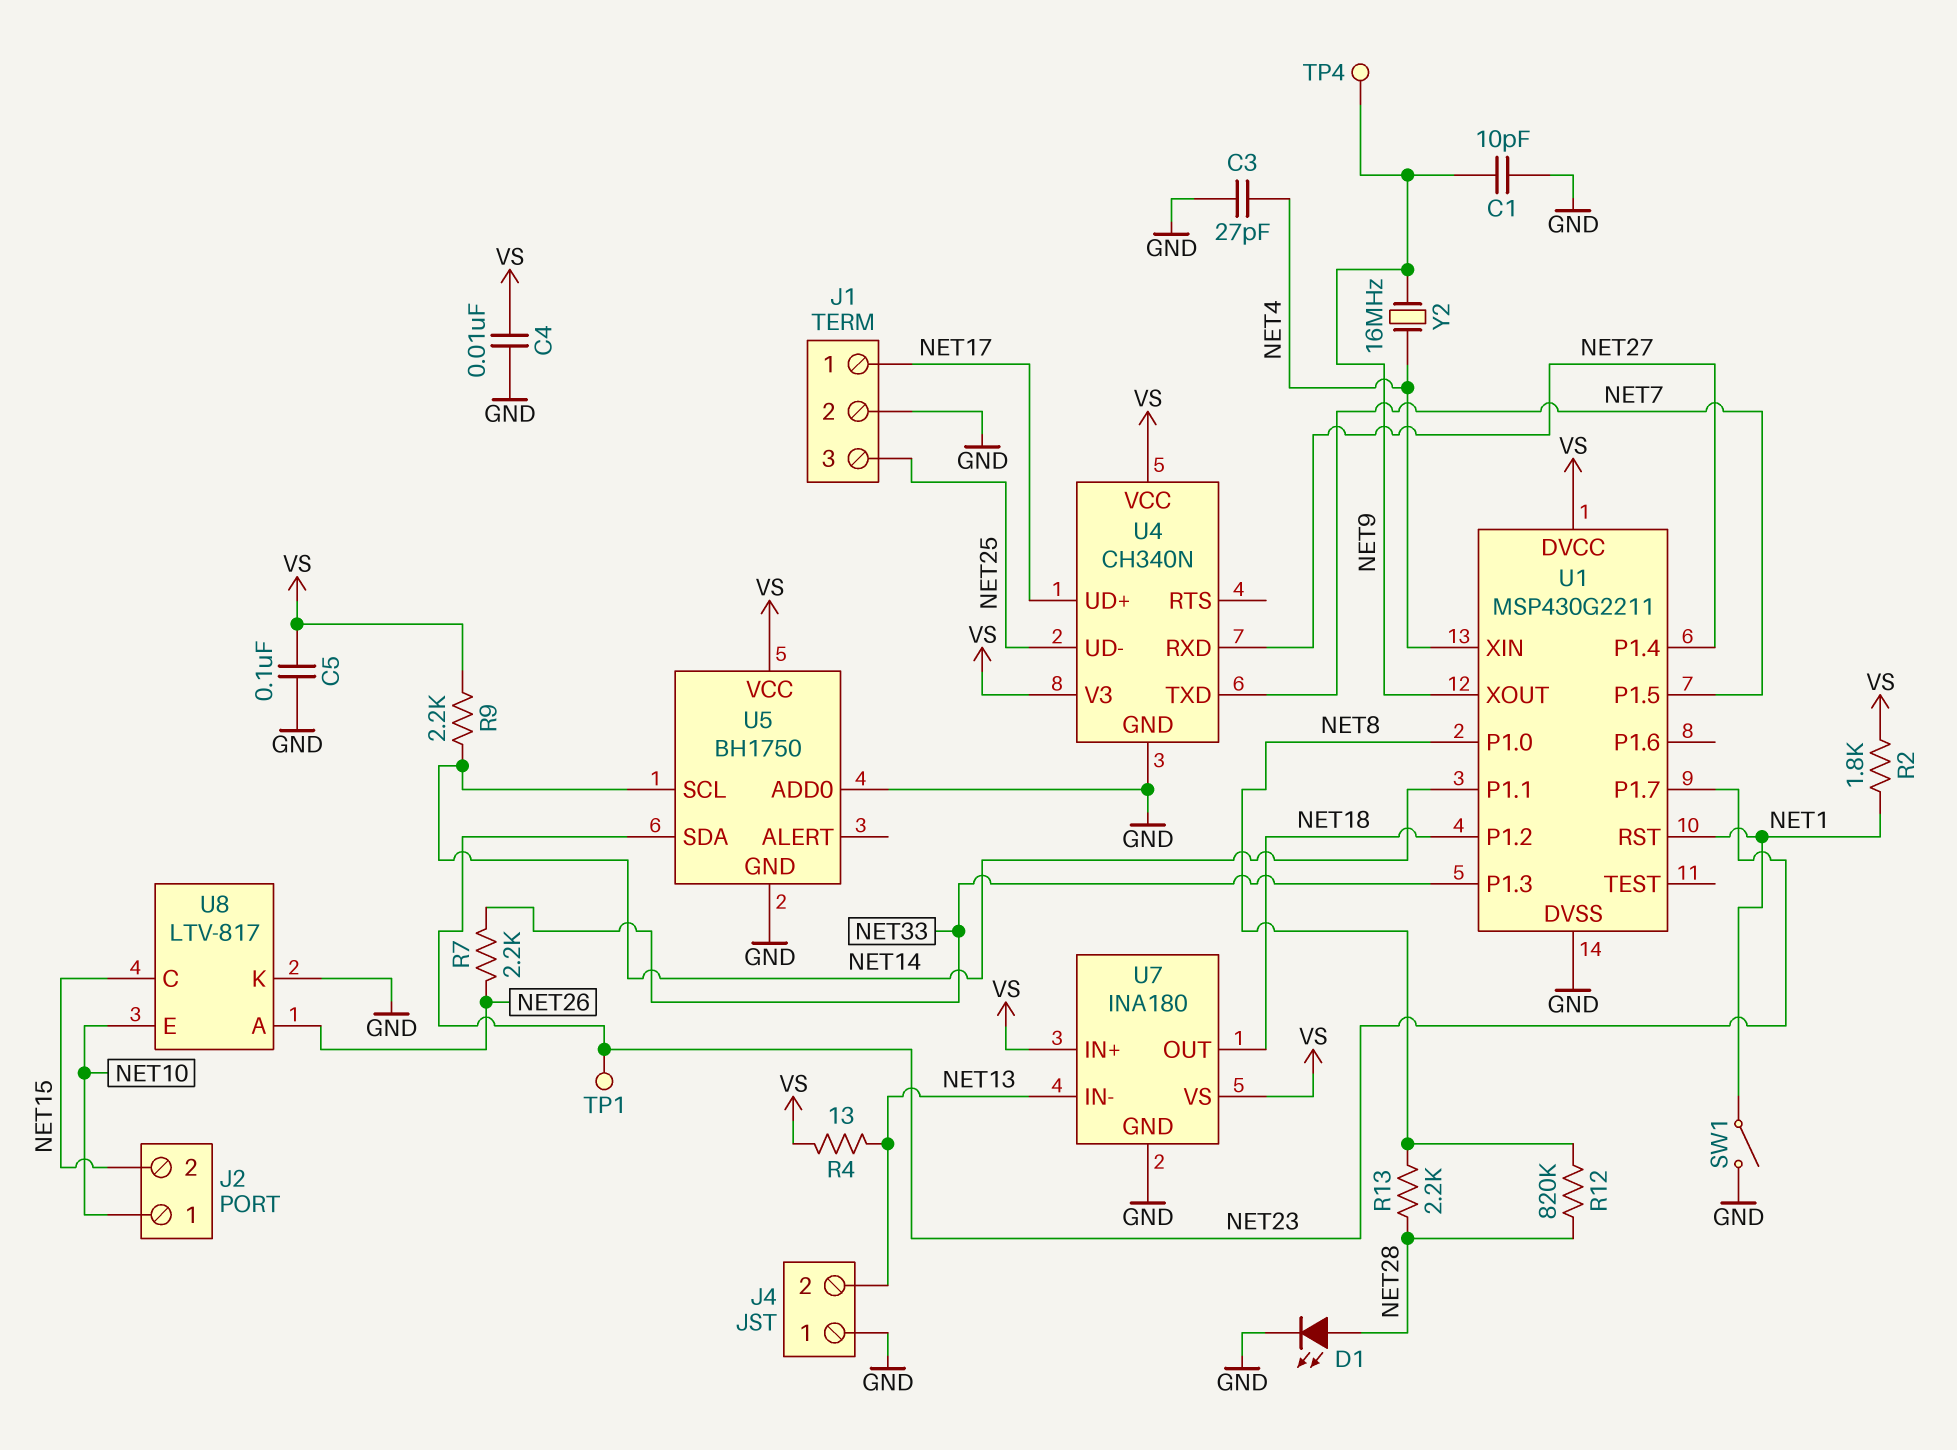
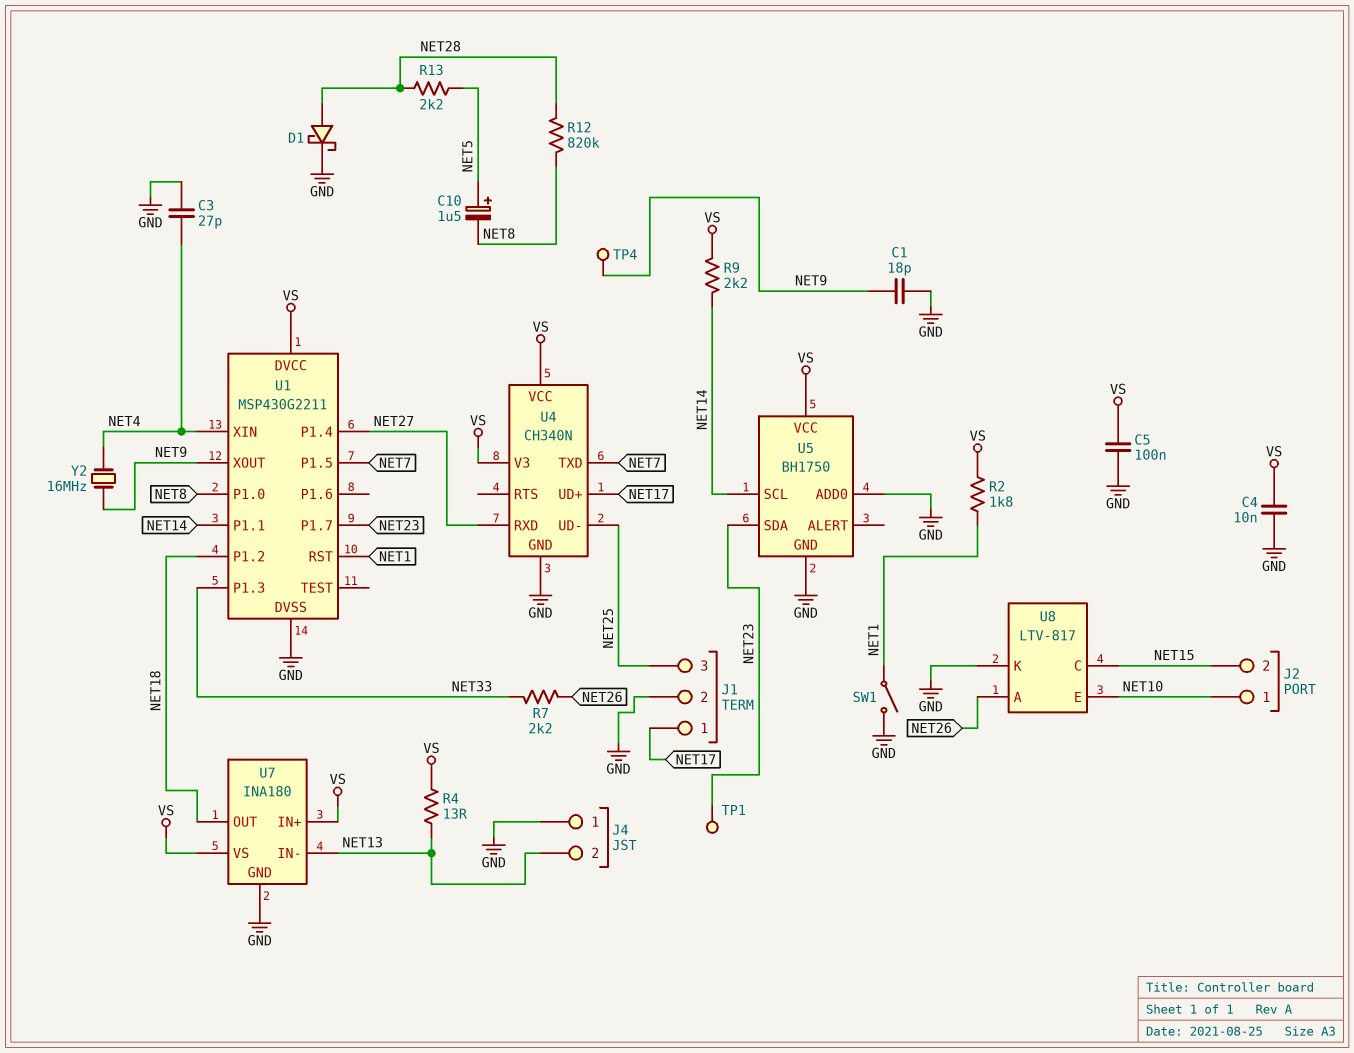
C1: 10pF (GND, NET9) -> 18pF (GND, NET9)
C10: none -> 1.5uF (plus NET5, minus NET8)
D1: LED (A NET28, K GND) -> schottky (A NET28, K GND)
R13: 2.2k (NET8, NET28) -> 2.2k (NET5, NET28)

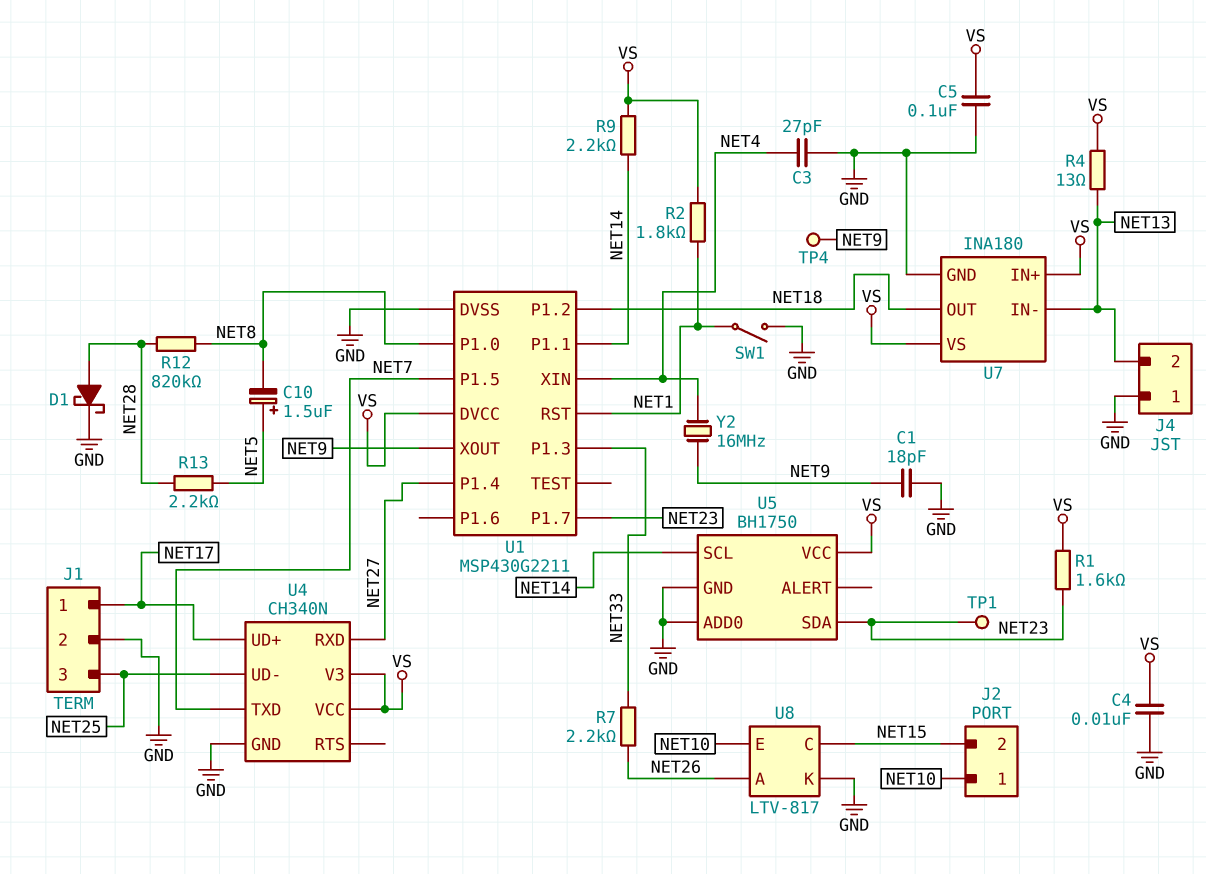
R1: none -> 1.6k (NET23, VS)

